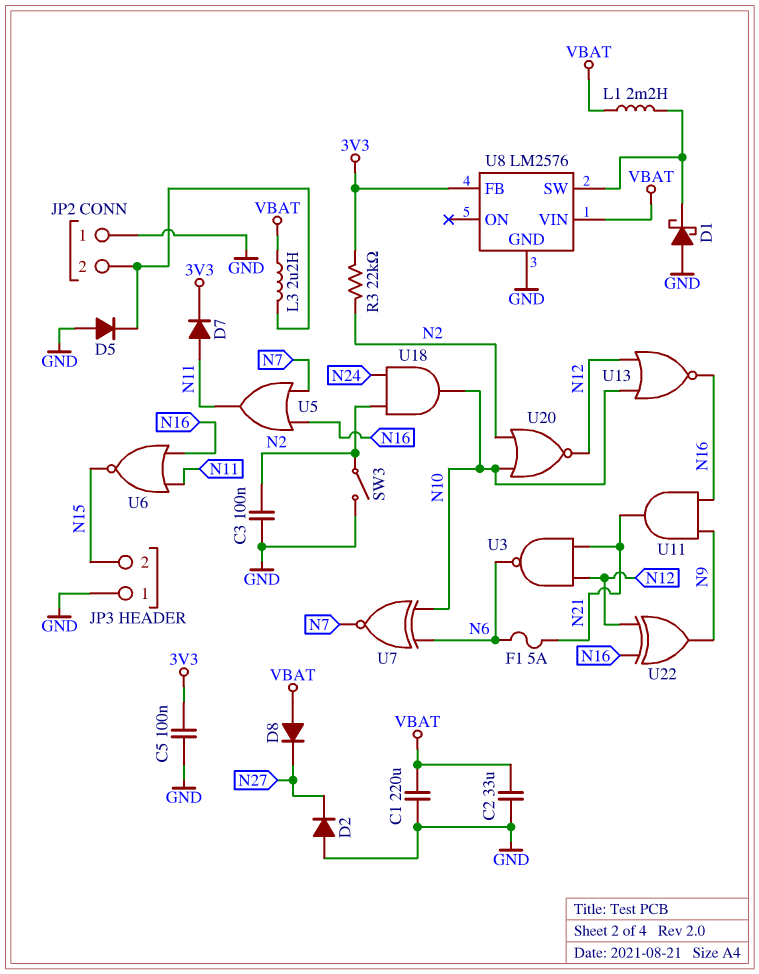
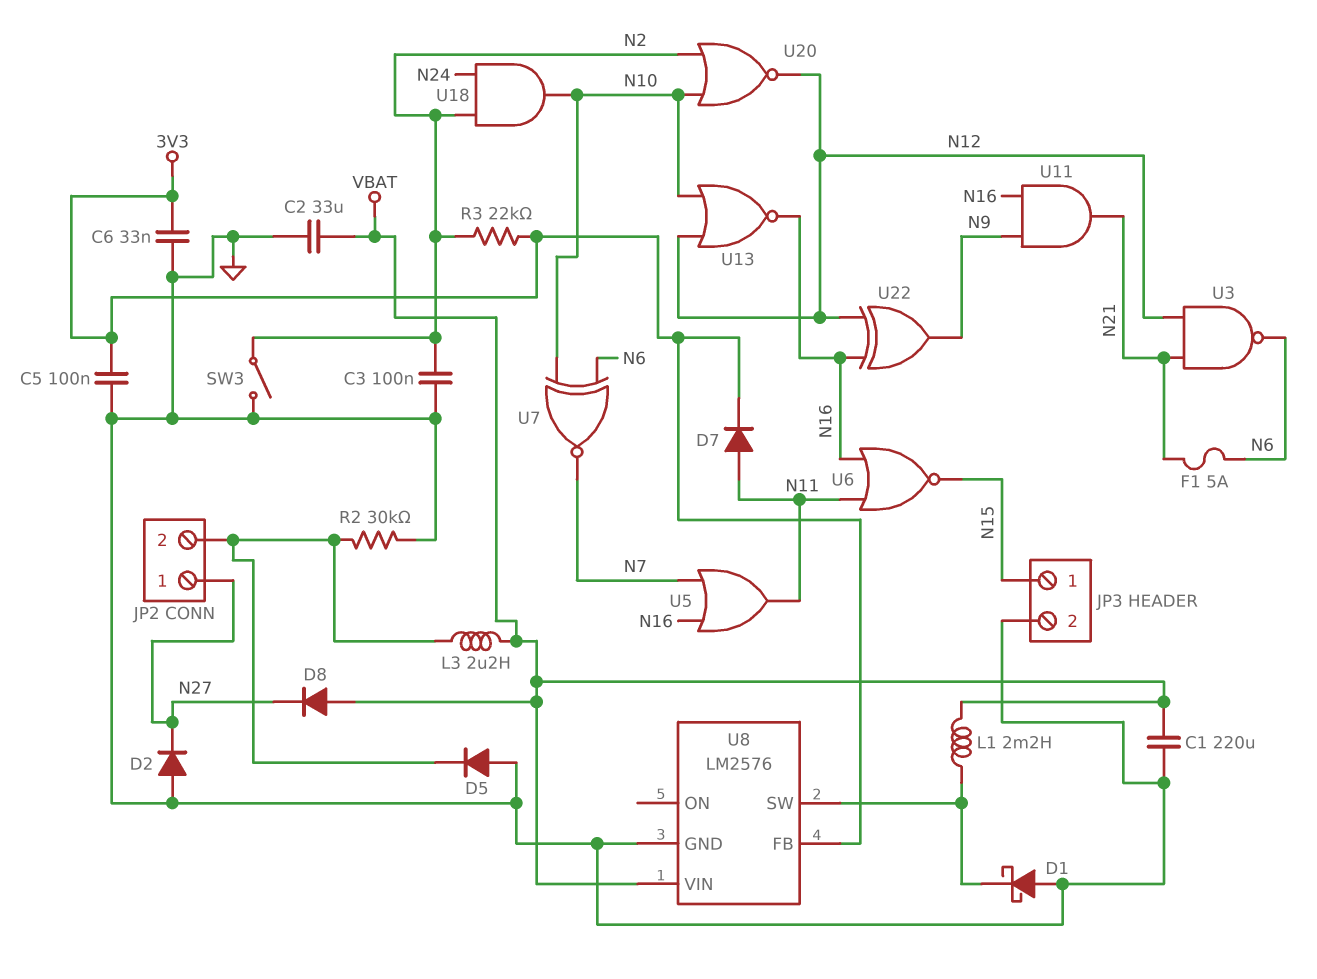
C6: none -> 33nF (3V3, GND)
JP2 pin 1: GND -> N27
JP3 pin 1: GND -> N15
JP3 pin 2: N15 -> GND
R2: none -> 30k (GND, JP2/2)

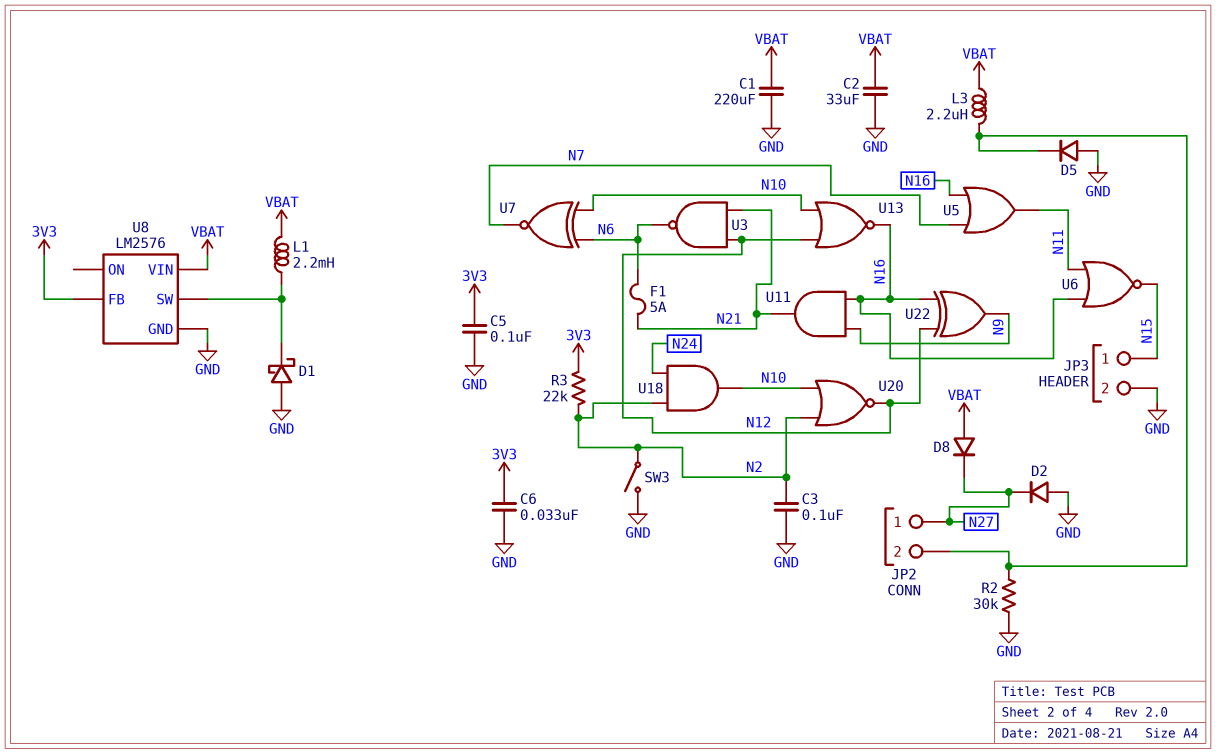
D7: diode (A N11, K 3V3) -> none

